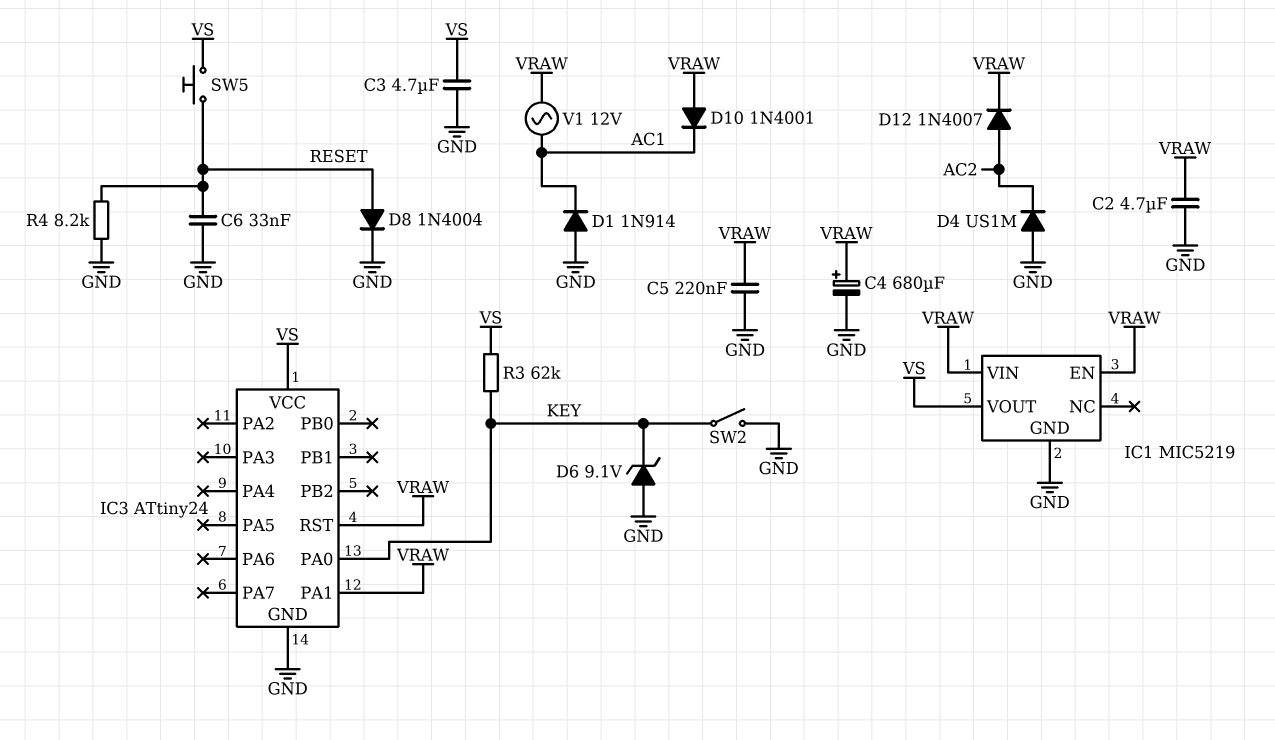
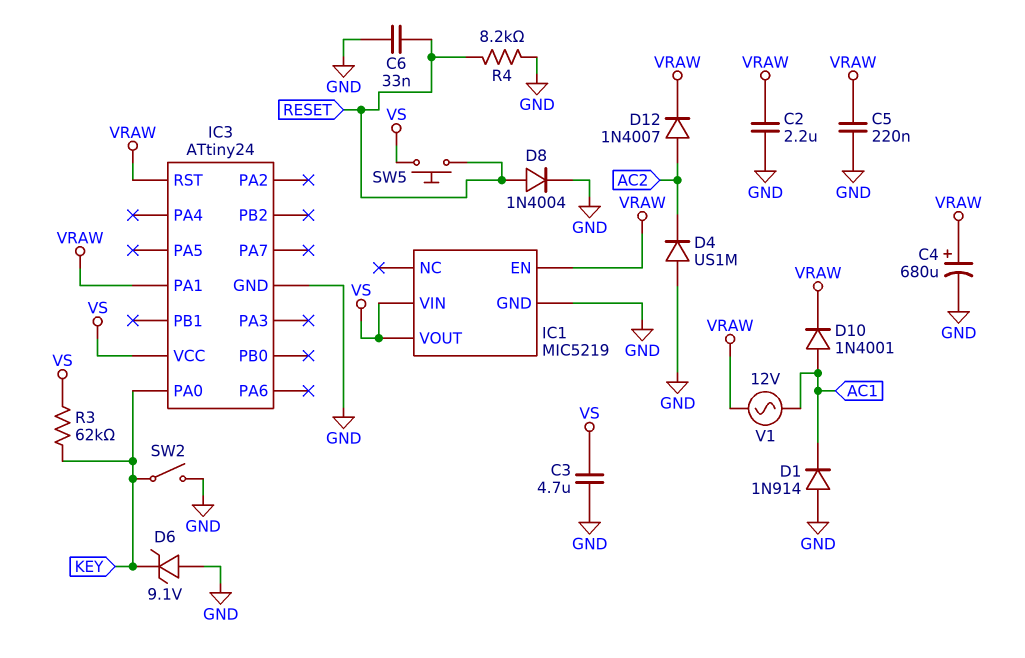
C2: 4.7uF (GND, VRAW) -> 2.2uF (GND, VRAW)
D10: diode 1N4001 (A VRAW, K AC1) -> diode 1N4001 (A AC1, K VRAW)
IC1 pin VIN: VRAW -> VS

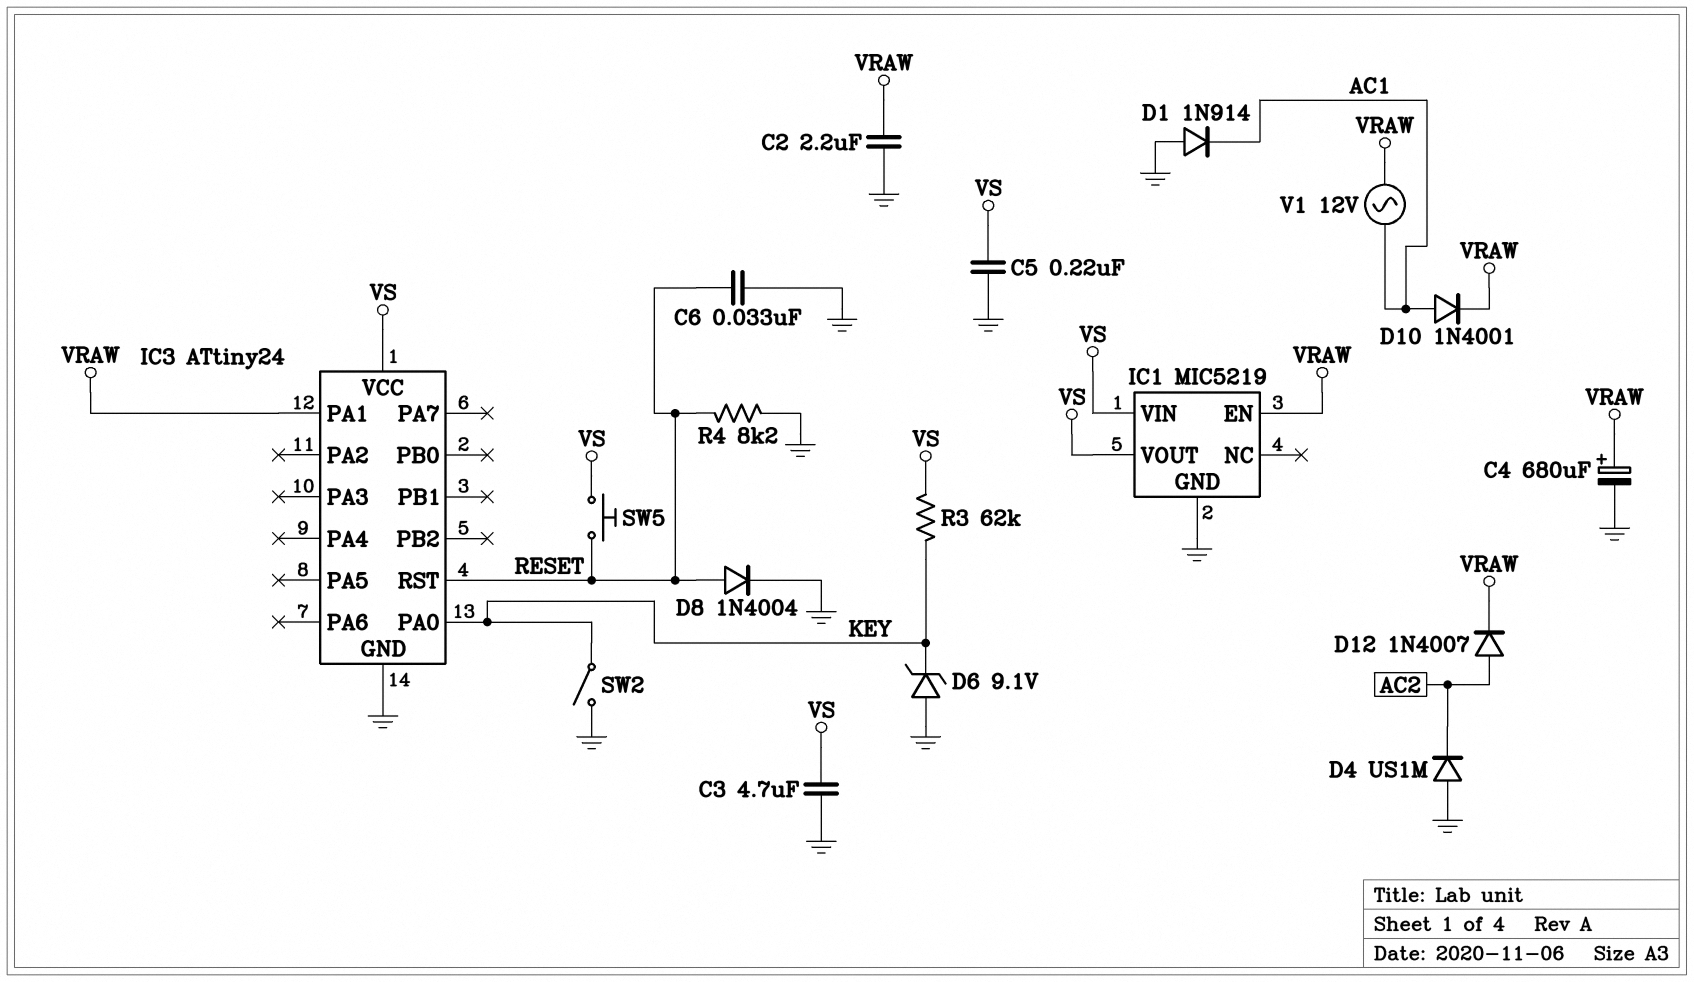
C5: 220nF (GND, VRAW) -> 220nF (GND, VS)
IC3 pin RST: VRAW -> RESET

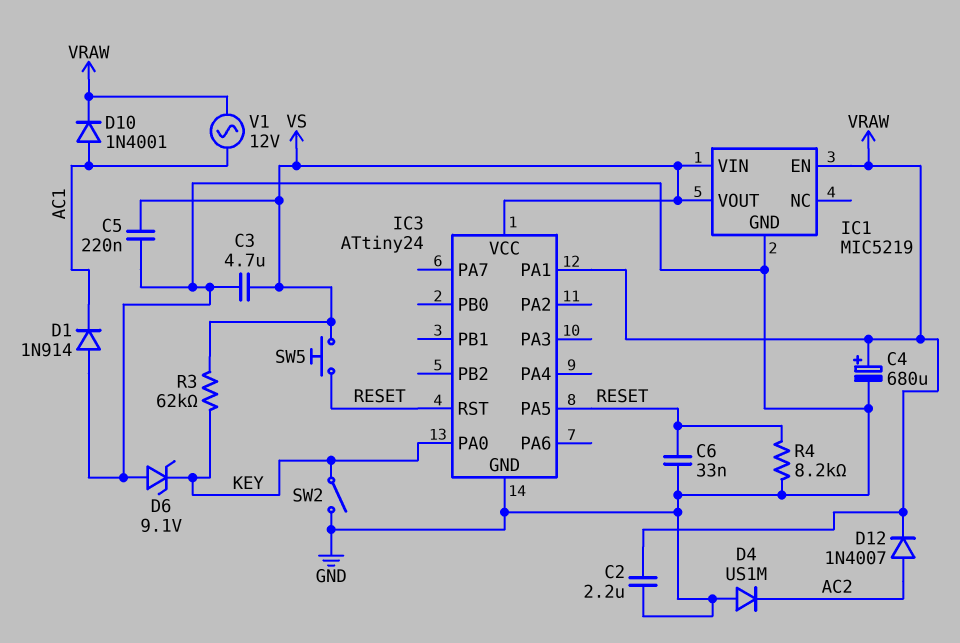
D8: diode 1N4004 (A RESET, K GND) -> none
IC3 pin PA5: none -> RESET

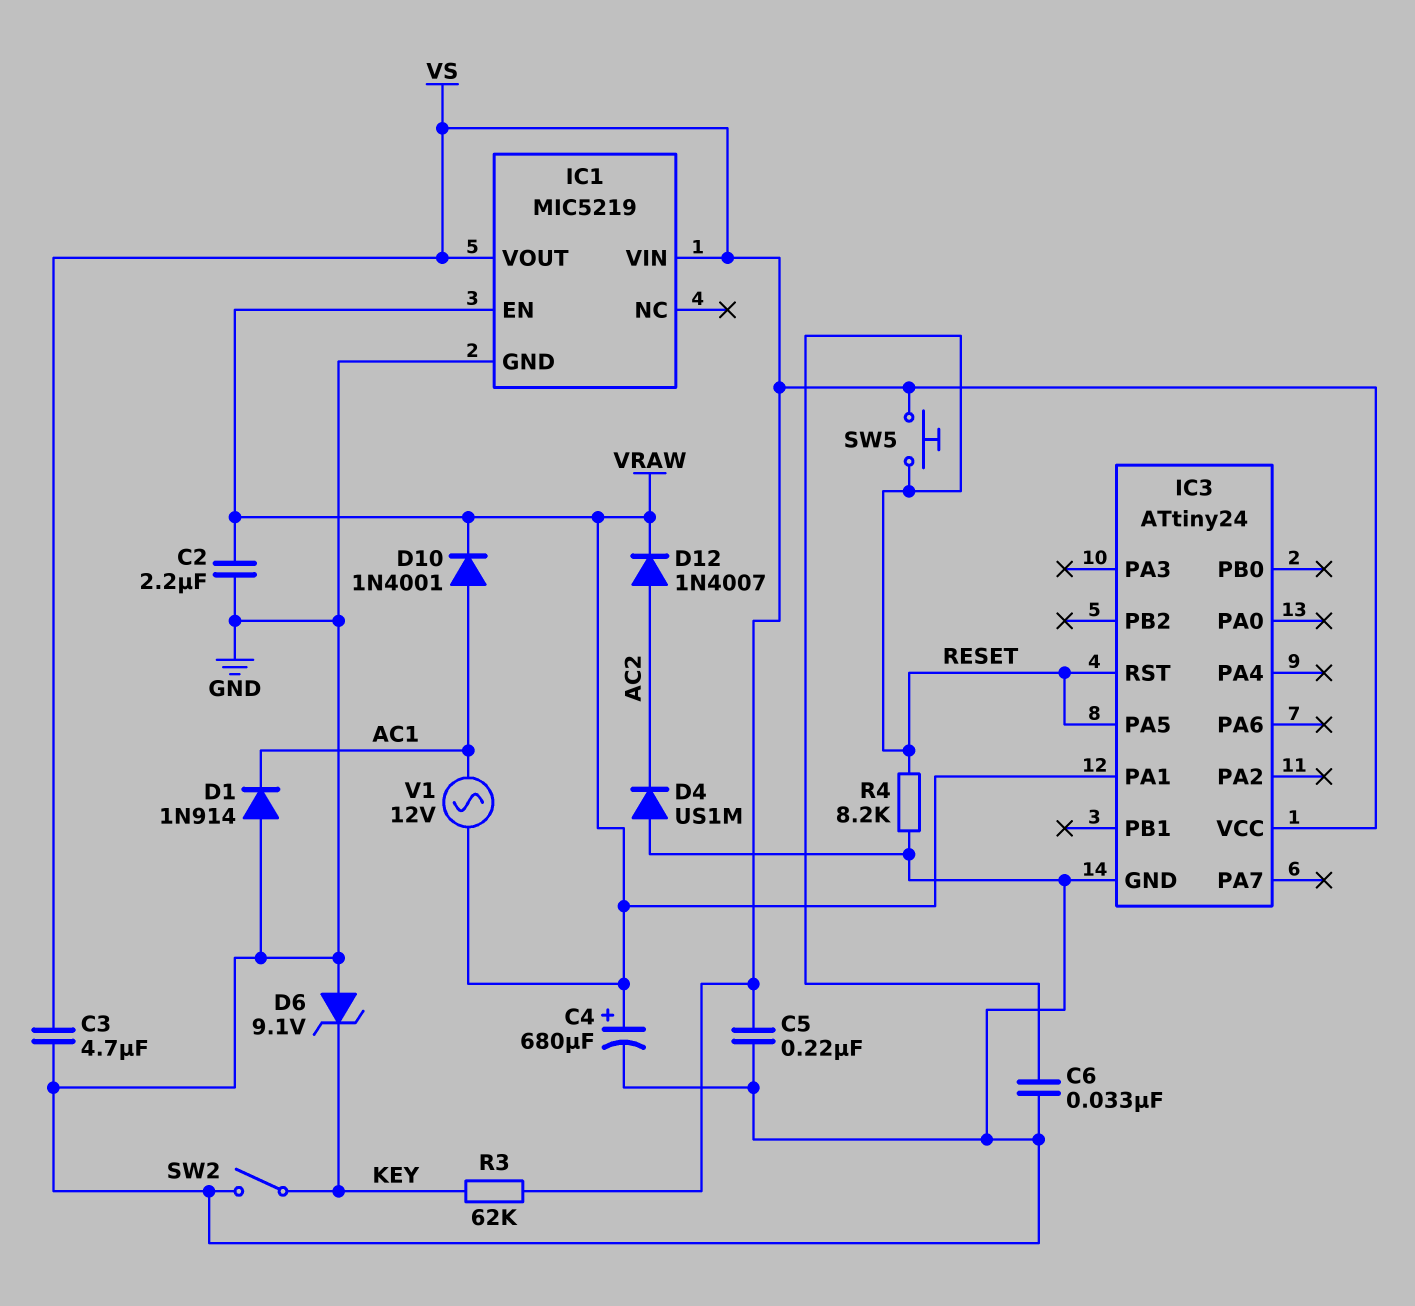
IC3 pin PA0: KEY -> none

